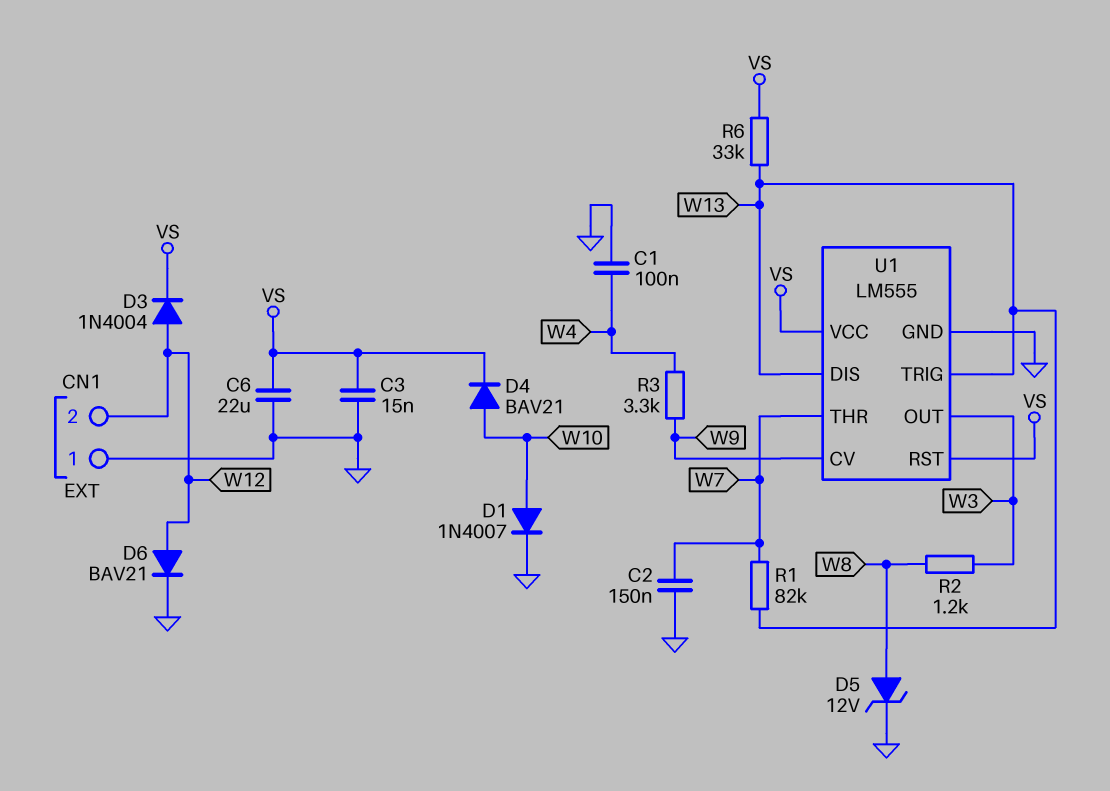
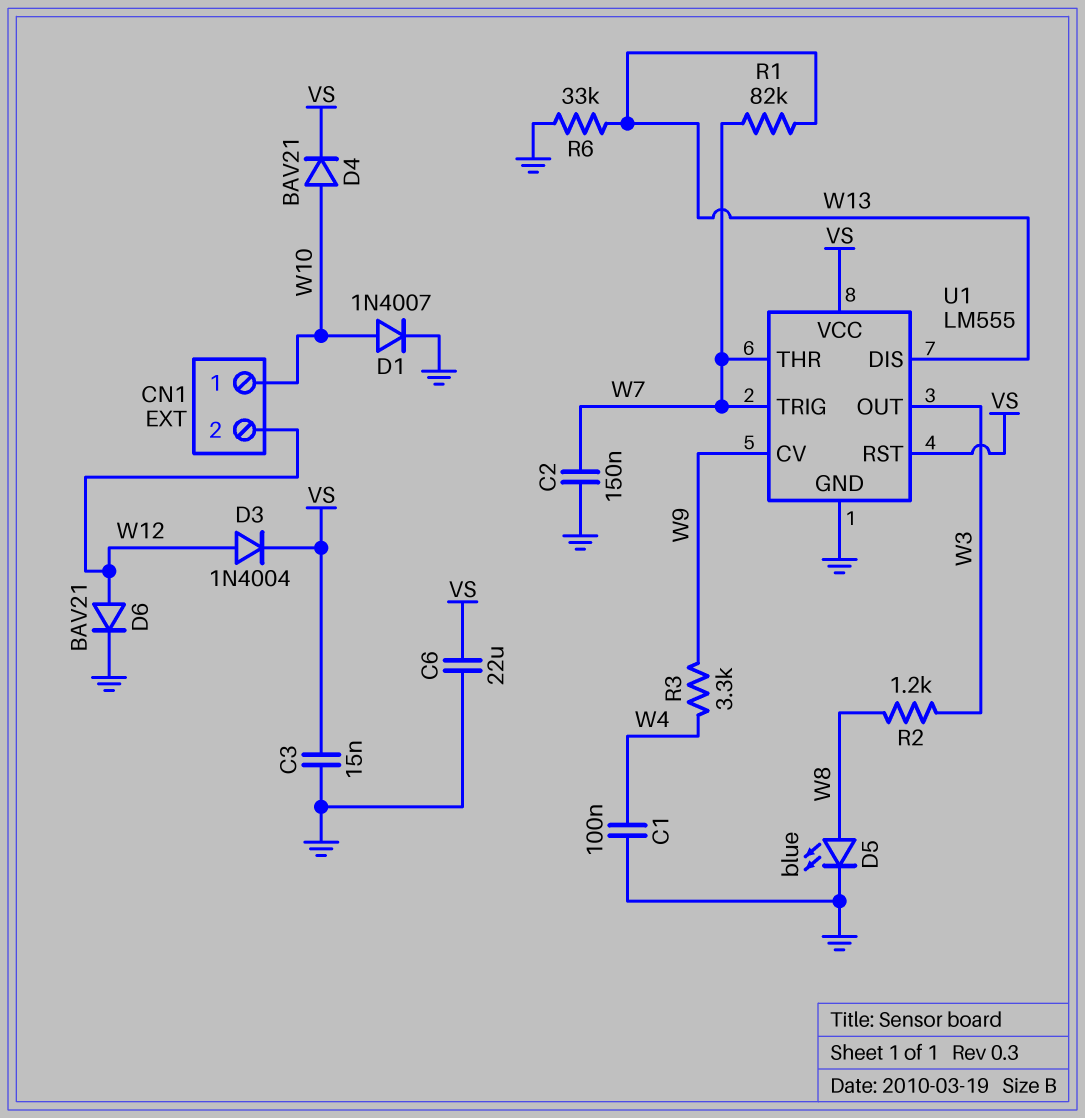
CN1 pin 1: GND -> W10
D5: zener 12V (A W8, K GND) -> LED blue (A W8, K GND)
R6: 33k (VS, W13) -> 33k (GND, W13)
U1 pin TRIG: W13 -> W7

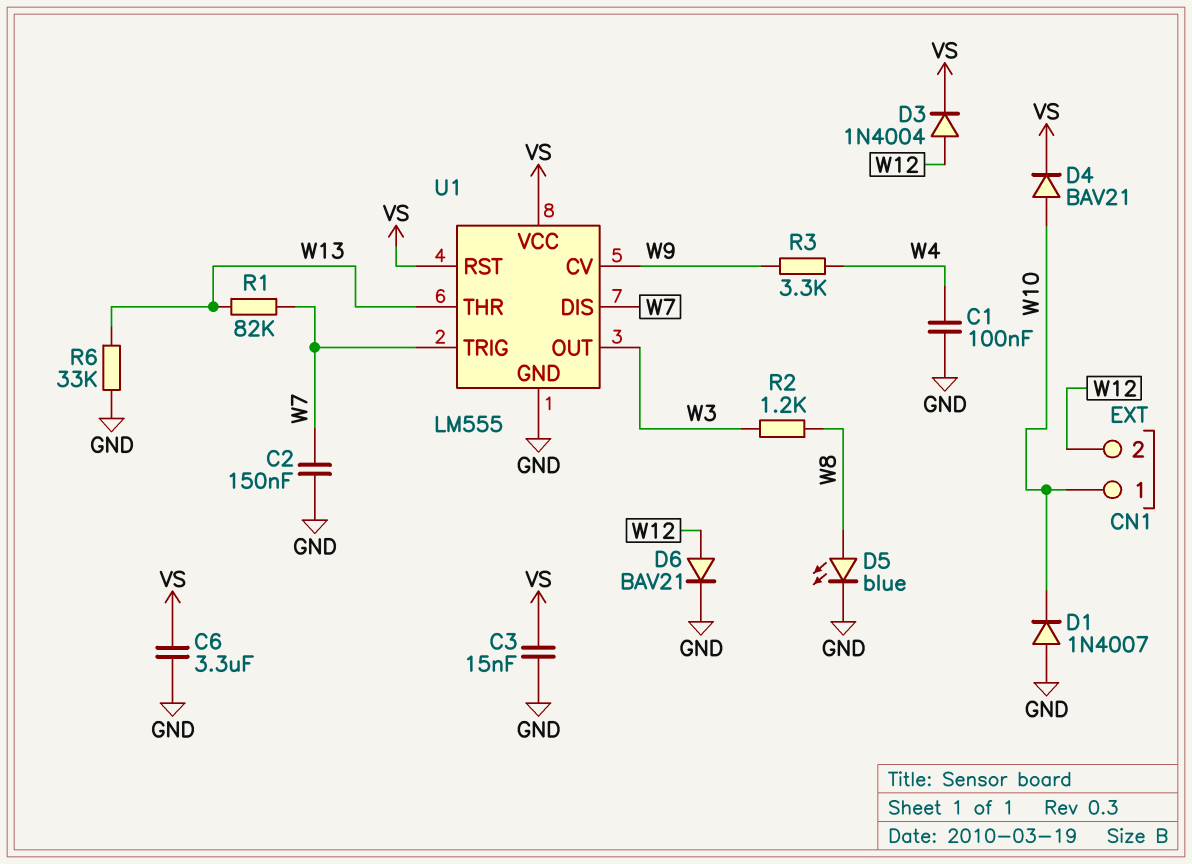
C6: 22uF (GND, VS) -> 3.3uF (GND, VS)
D1: diode 1N4007 (A W10, K GND) -> diode 1N4007 (A GND, K W10)
U1 pin DIS: W13 -> W7
U1 pin THR: W7 -> W13

